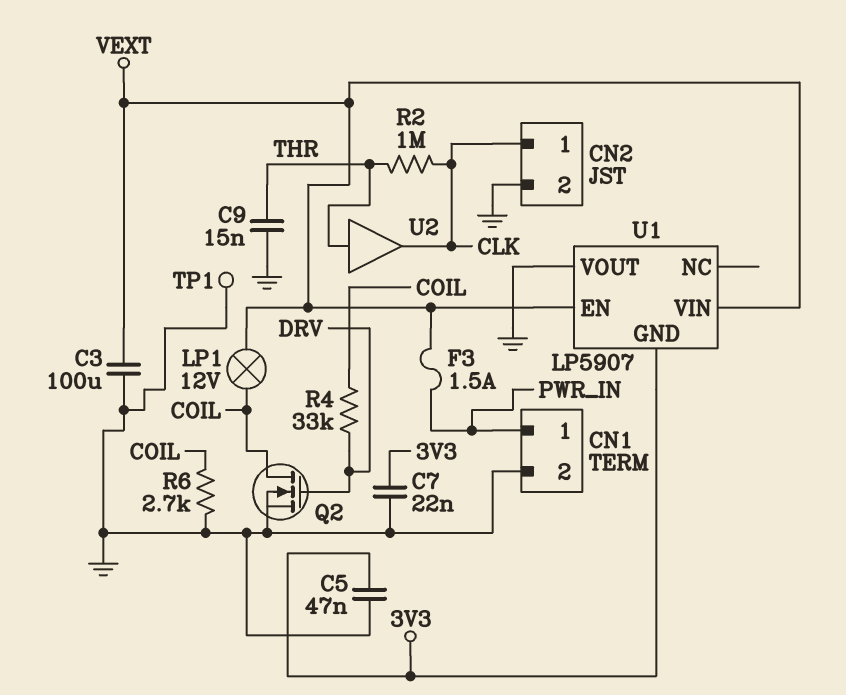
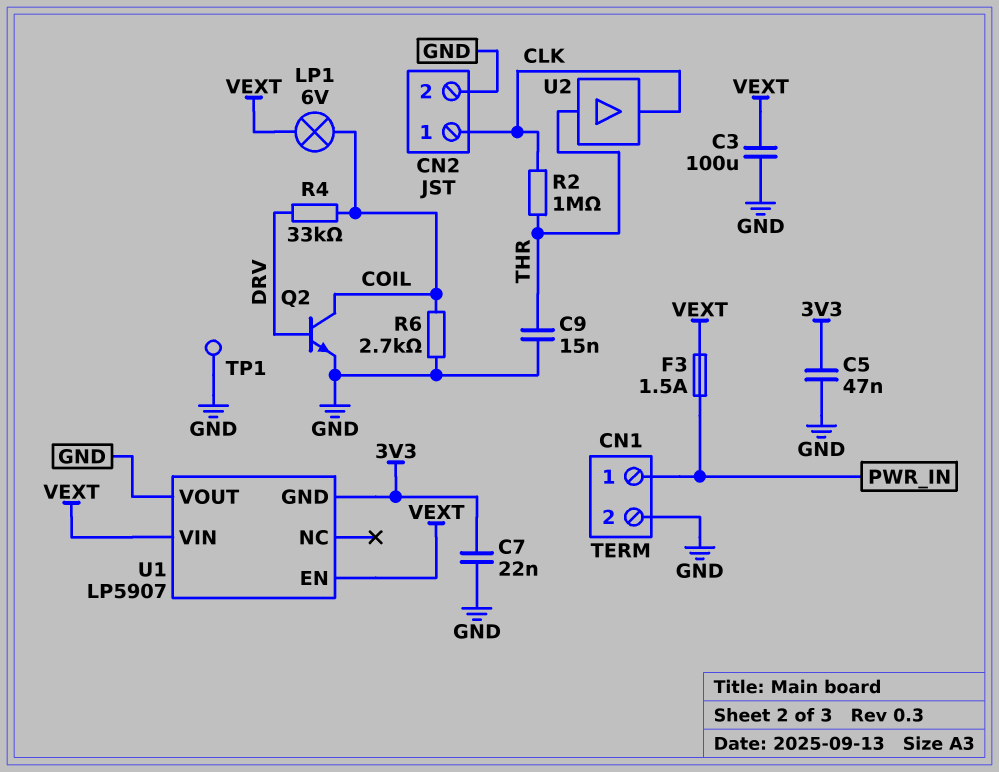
LP1: lamp 12V (COIL, VEXT) -> lamp 6V (COIL, VEXT)
Q2: NMOS (G DRV, D COIL, S GND) -> NPN (B DRV, C COIL, E GND)

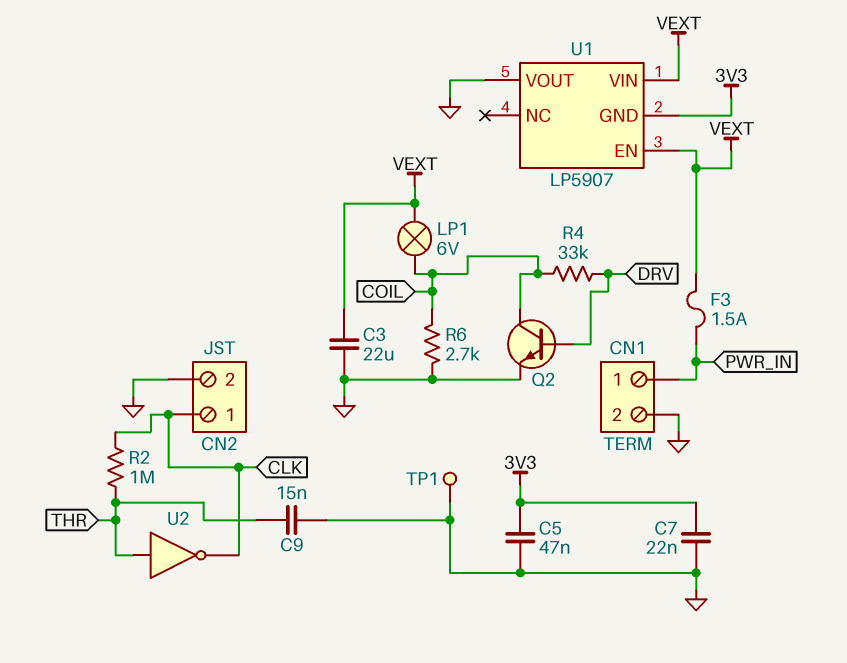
C3: 100uF (GND, VEXT) -> 22uF (GND, VEXT)
U2: buffer (in THR, out CLK) -> NOT (in THR, out CLK)

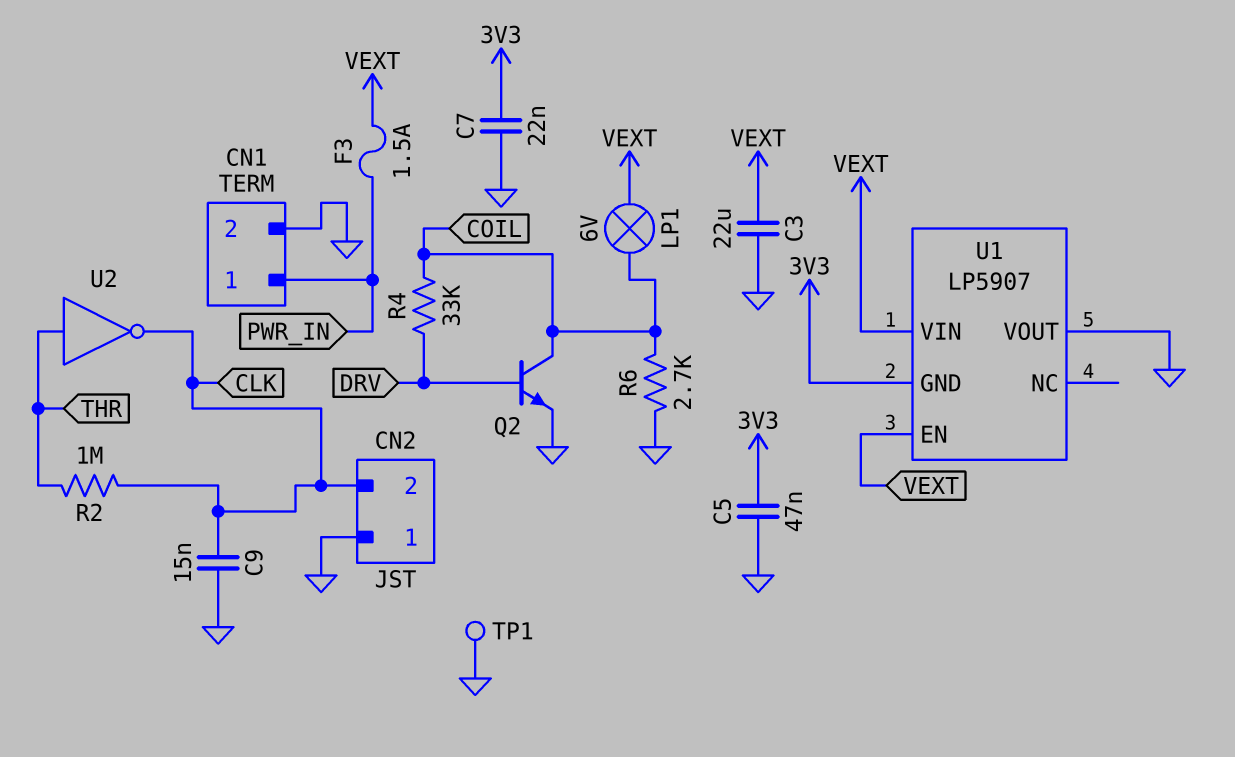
C9: 15nF (GND, THR) -> 15nF (CLK, GND)
CN2 pin 1: CLK -> GND
CN2 pin 2: GND -> CLK

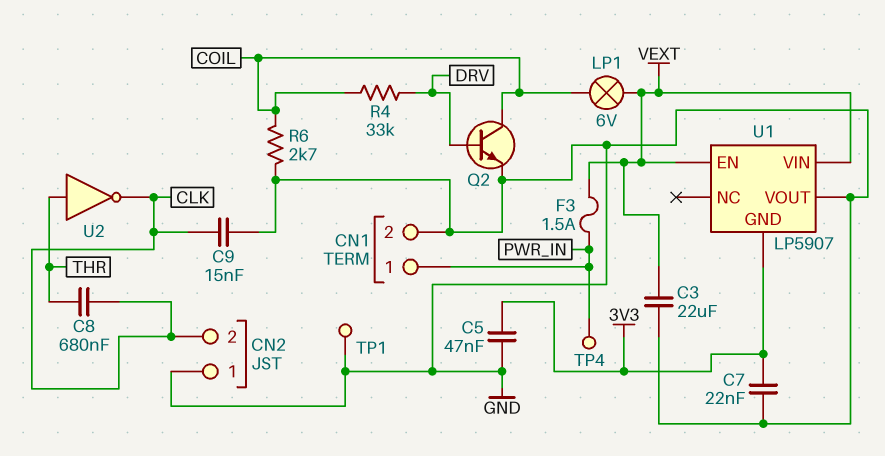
C8: none -> 680nF (CLK, THR)
R2: 1M (CLK, THR) -> none
TP4: none -> test point (PWR_IN)

